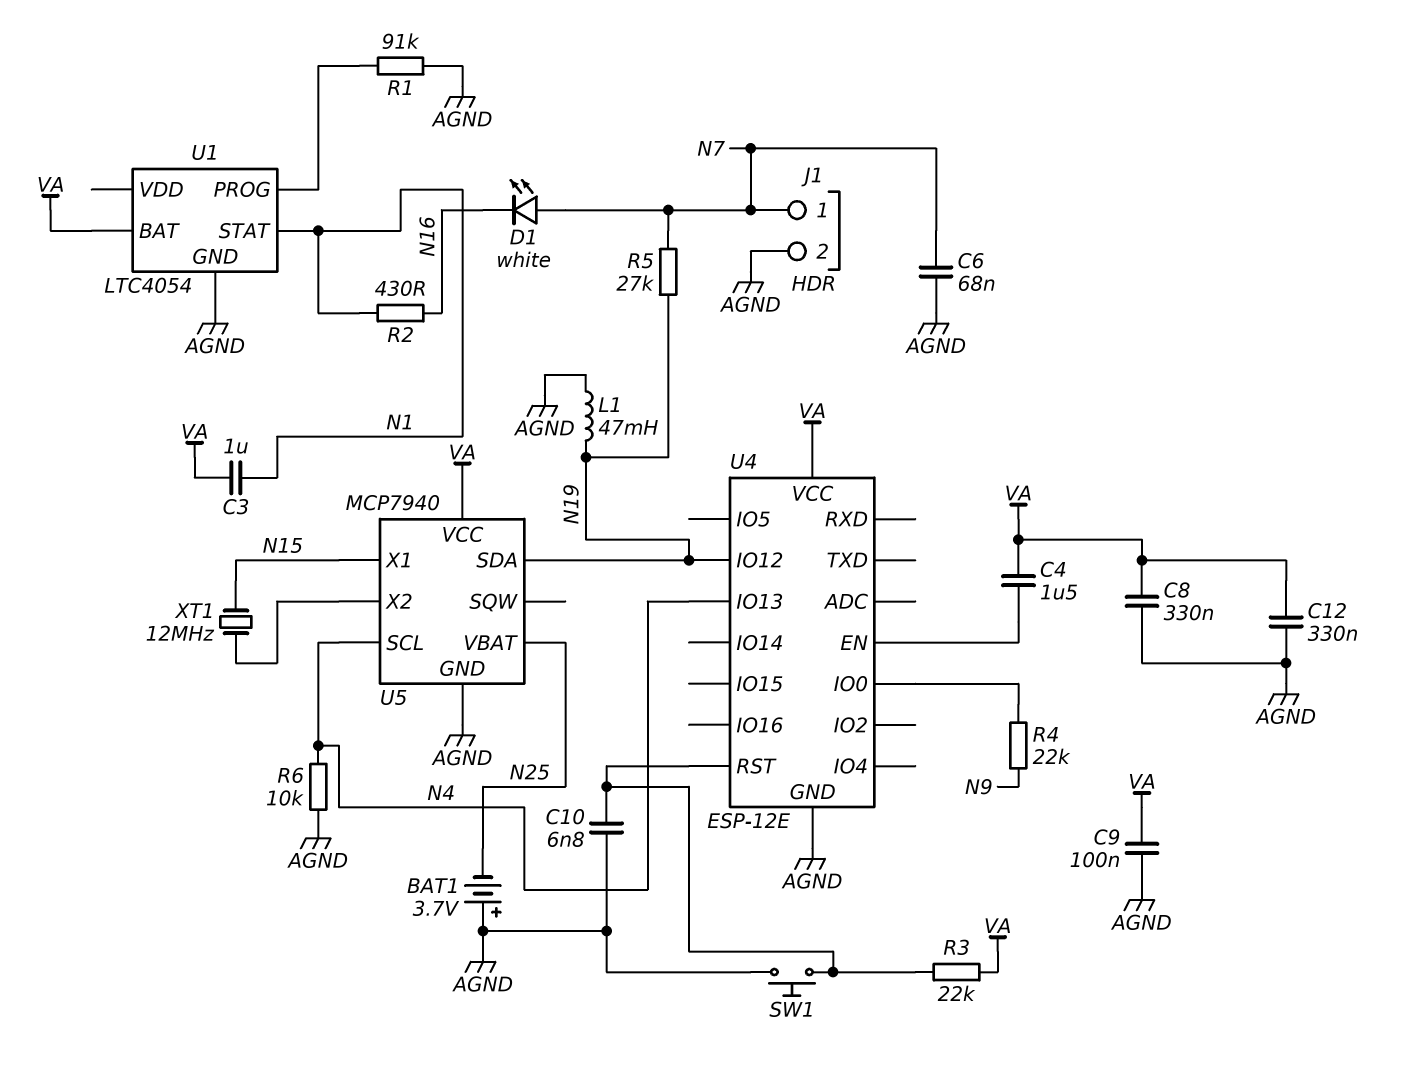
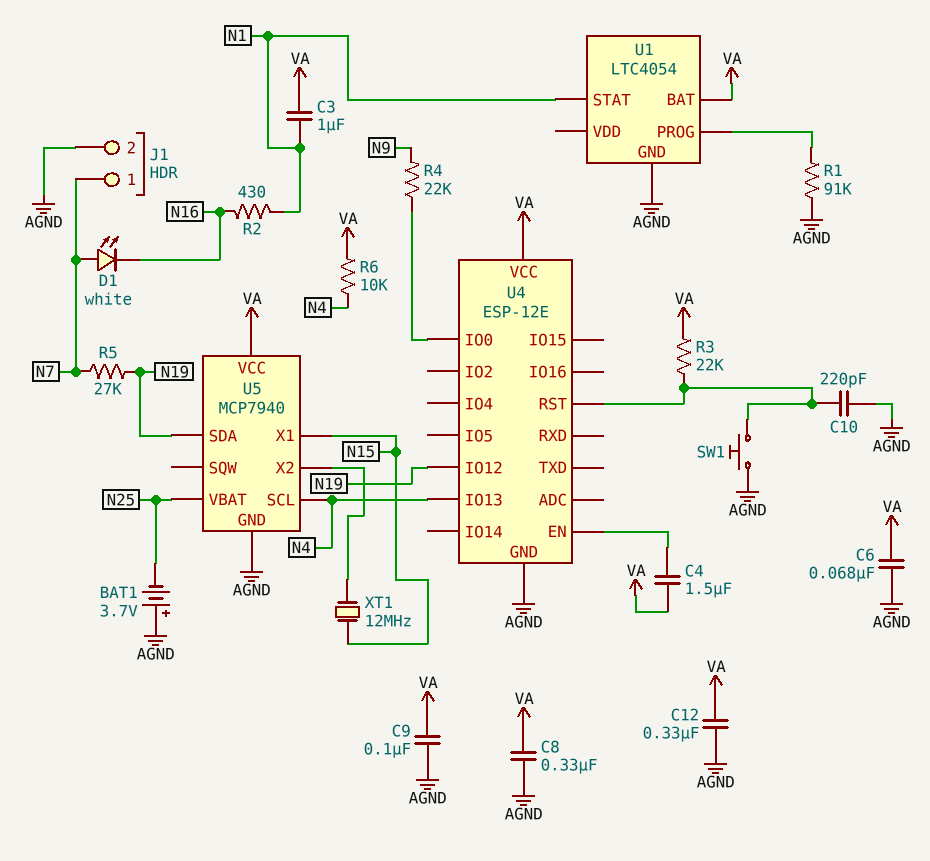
C6: 68nF (AGND, N7) -> 68nF (AGND, VA)
C10: 6.8nF (AGND, U4/RST) -> 220pF (AGND, U4/RST)
L1: 47mH (AGND, N19) -> none
R6: 10k (AGND, N4) -> 10k (N4, VA)

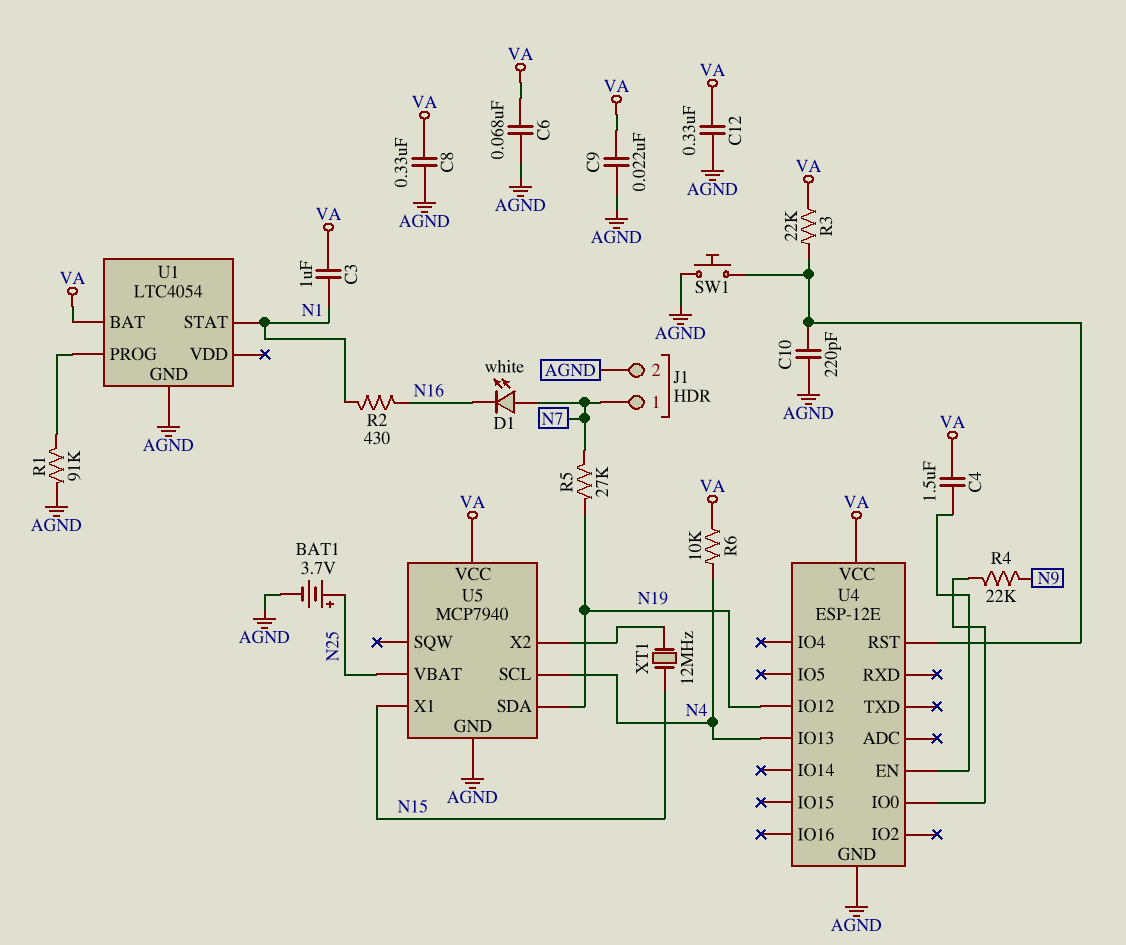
BAT1: 3.7V (plus AGND, minus N25) -> 3.7V (plus N25, minus AGND)
C9: 100nF (AGND, VA) -> 22nF (AGND, VA)

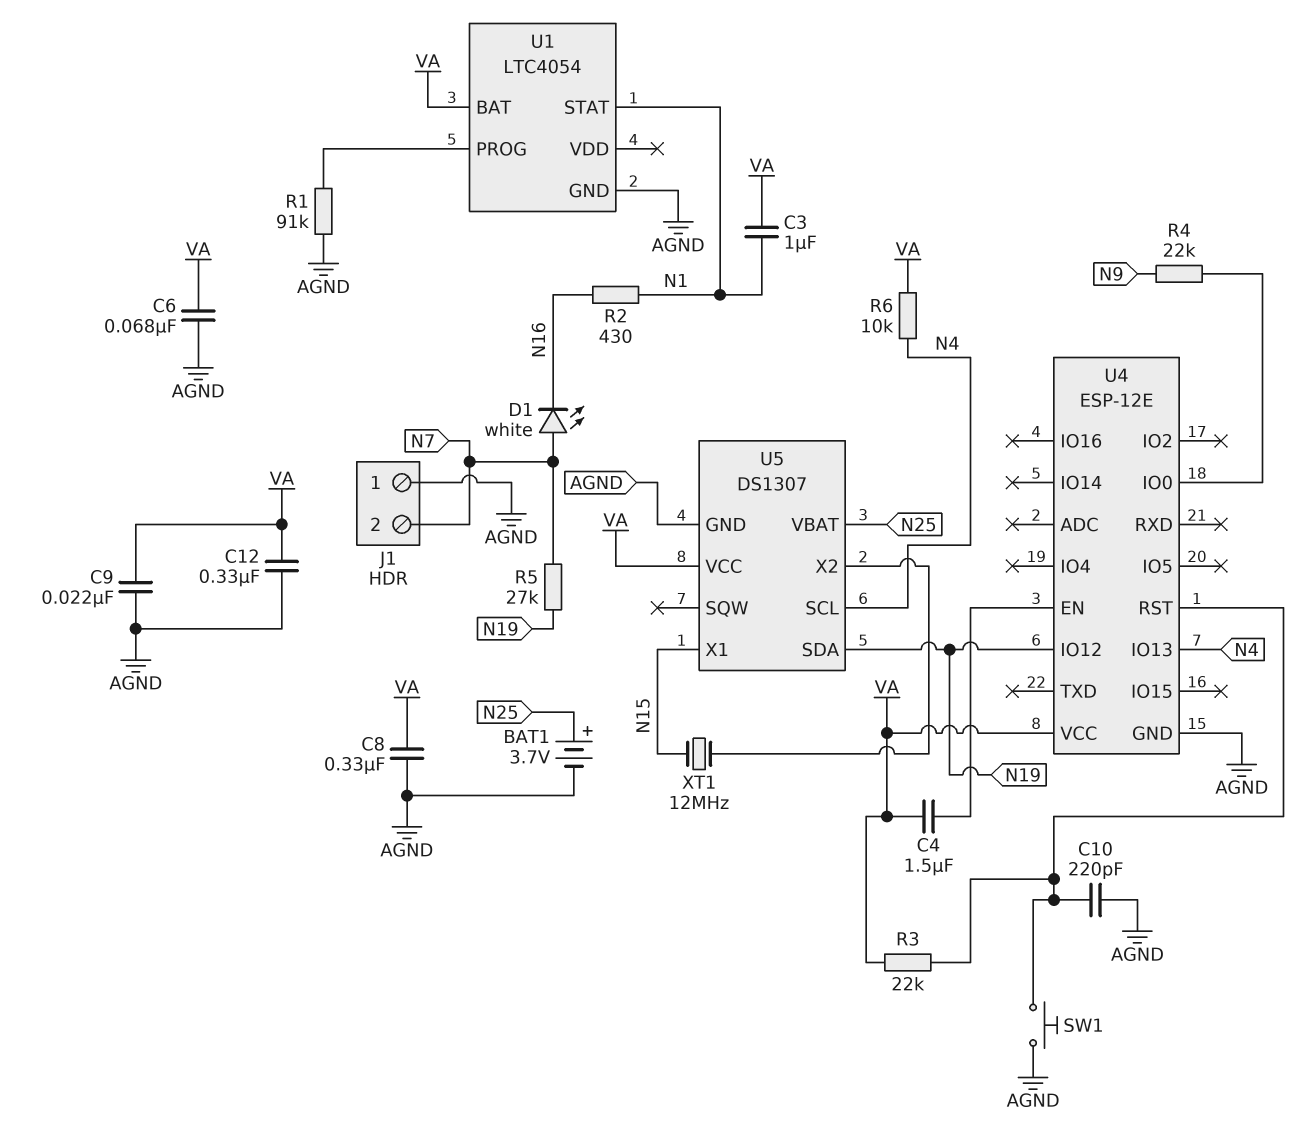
J1 pin 1: N7 -> AGND
J1 pin 2: AGND -> N7
U5: MCP7940 -> DS1307

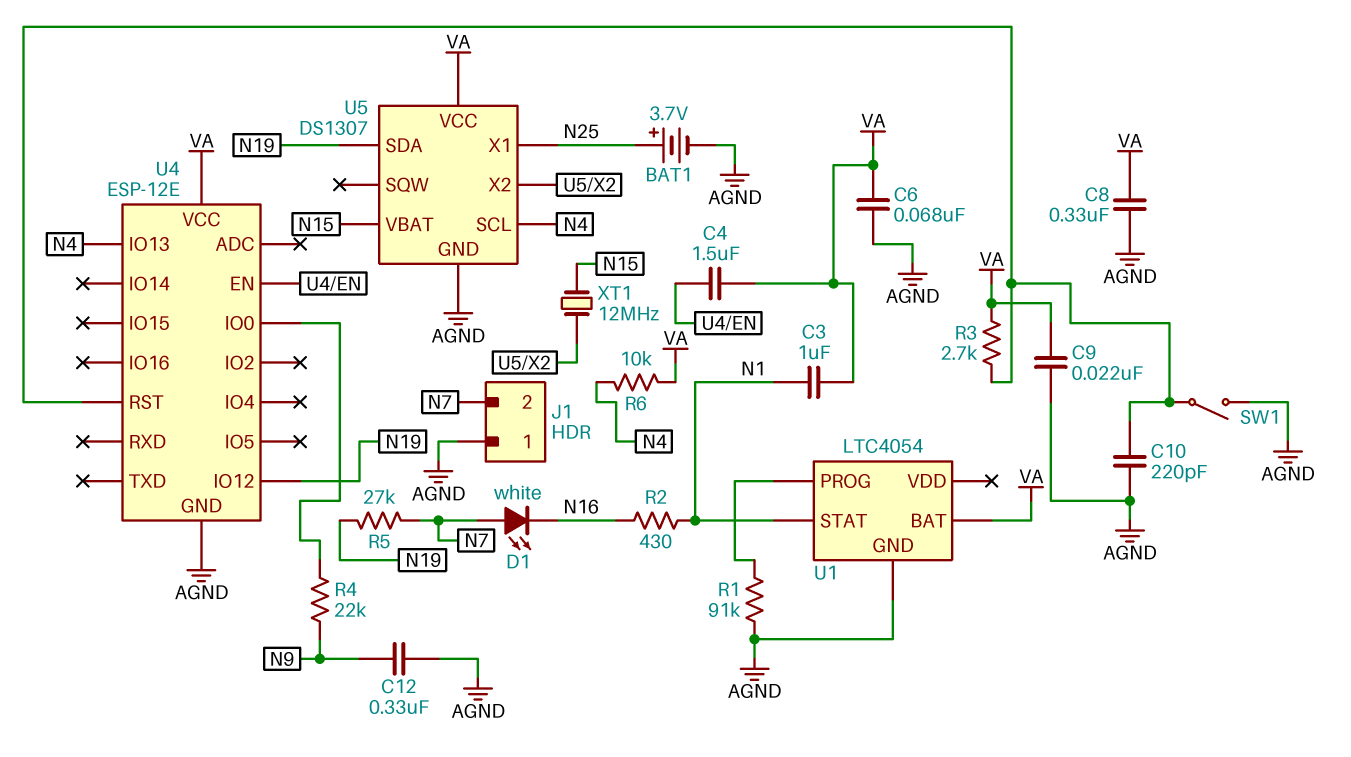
C12: 330nF (AGND, VA) -> 330nF (AGND, N9)
R3: 22k (U4/RST, VA) -> 2.7k (U4/RST, VA)
SW1: button (AGND, U4/RST) -> switch (AGND, U4/RST)
U5 pin VBAT: N25 -> N15
U5 pin X1: N15 -> N25

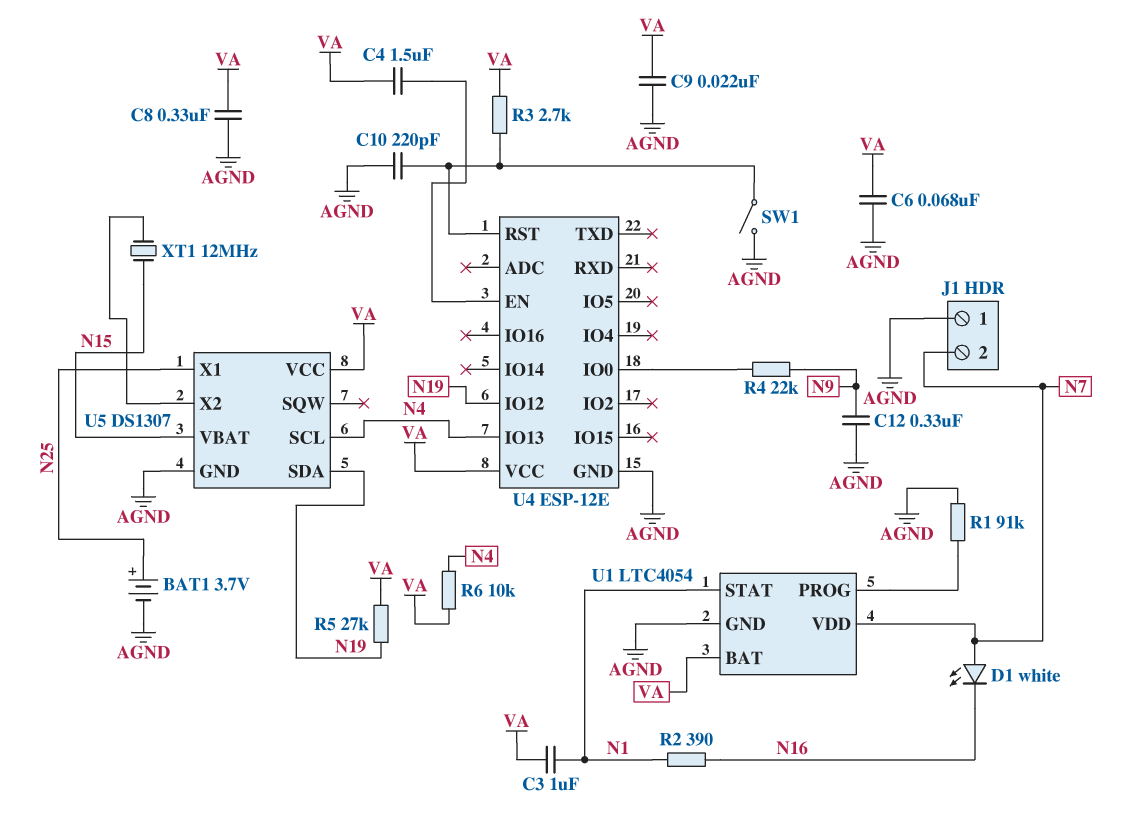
R2: 430 (N1, N16) -> 390 (N1, N16)
R5: 27k (N7, N19) -> 27k (N19, VA)
U1 pin VDD: none -> N7

